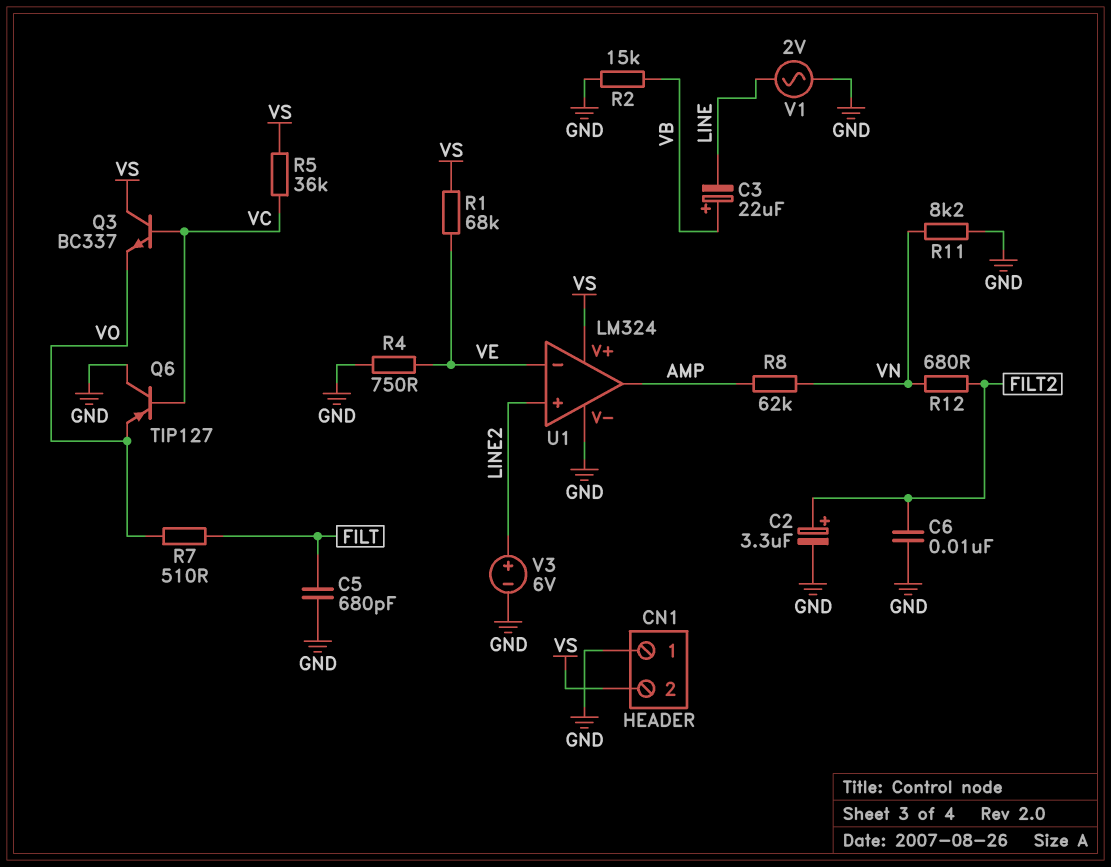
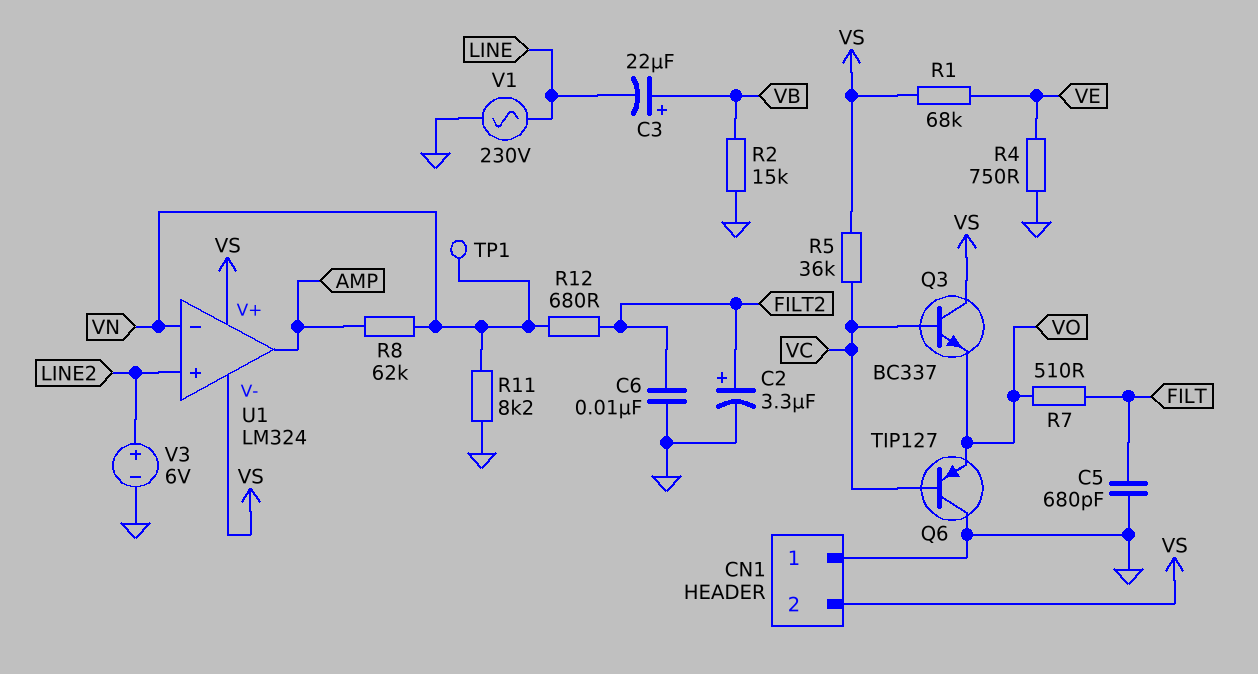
TP1: none -> test point (VN)
U1 pin V-: GND -> VS
U1 pin in-: VE -> VN
V1: AC 2V (GND, LINE) -> AC 230V (GND, LINE)

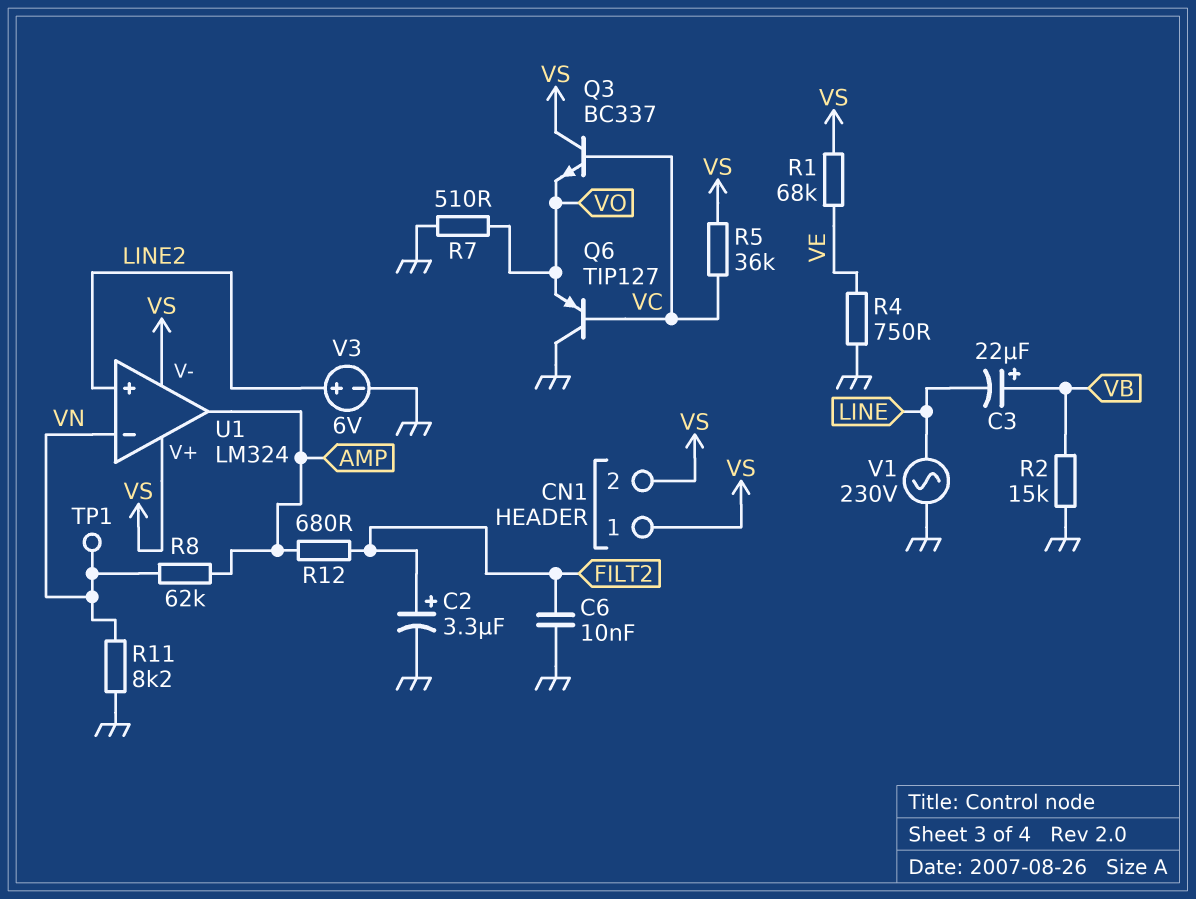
C5: 680pF (FILT, GND) -> none
CN1 pin 1: GND -> VS
R7: 510 (FILT, VO) -> 510 (GND, VO)
R12: 680 (FILT2, VN) -> 680 (AMP, FILT2)

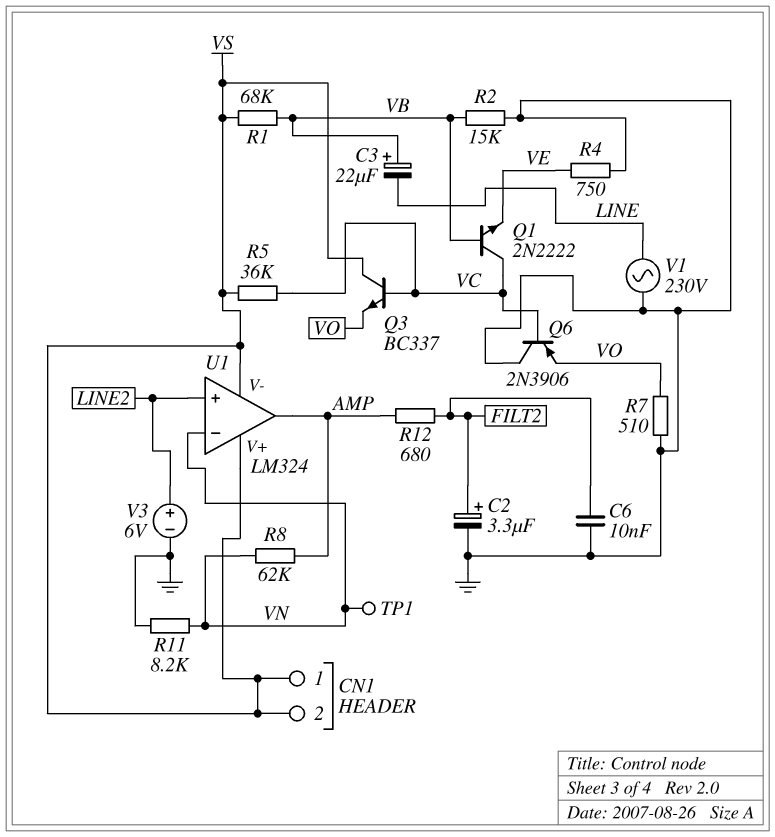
Q1: none -> NPN 2N2222 (B VB, C VC, E VE)
Q6: PNP TIP127 (B VC, C GND, E VO) -> PNP 2N3906 (B VC, C GND, E VO)
R1: 68k (VE, VS) -> 68k (VB, VS)

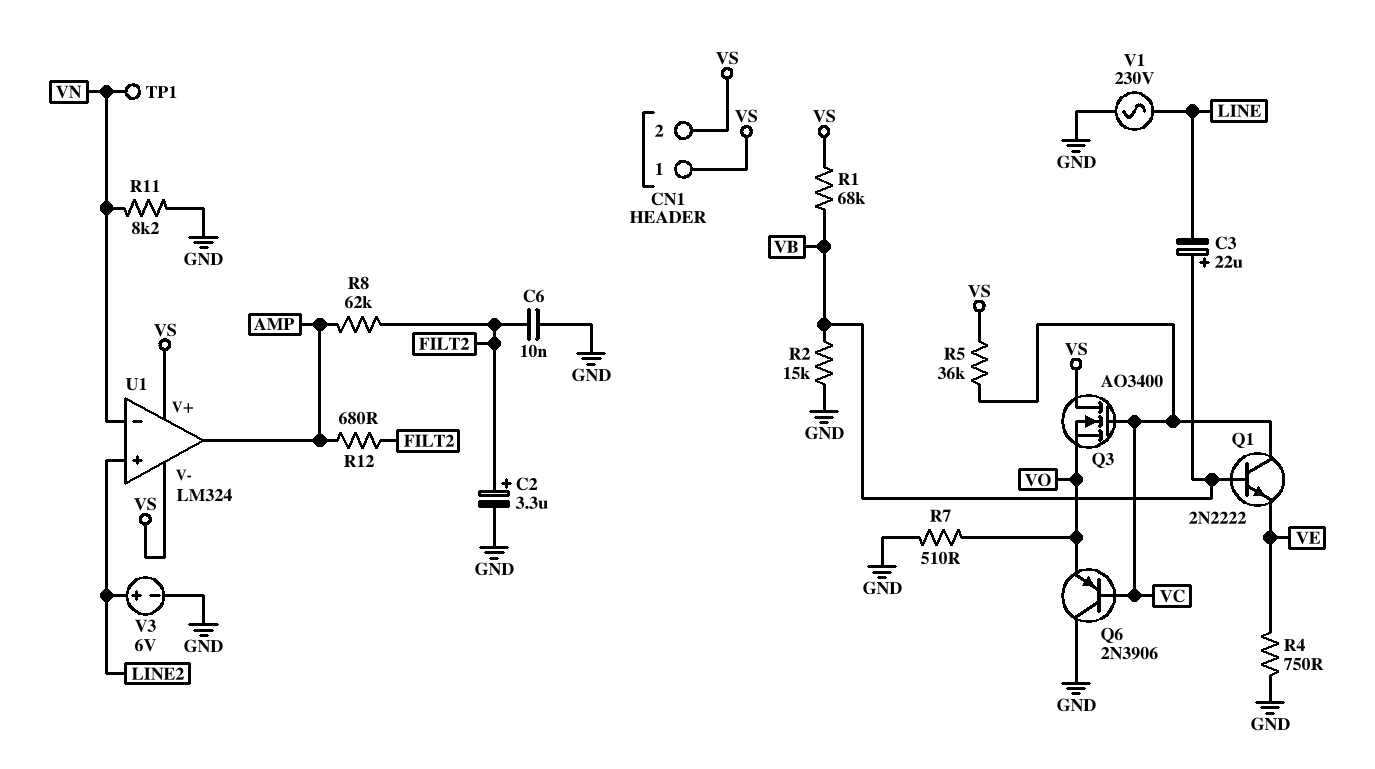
Q3: NPN BC337 (B VC, C VS, E VO) -> NMOS AO3400 (G VC, D VS, S VO)
R8: 62k (AMP, VN) -> 62k (AMP, FILT2)

